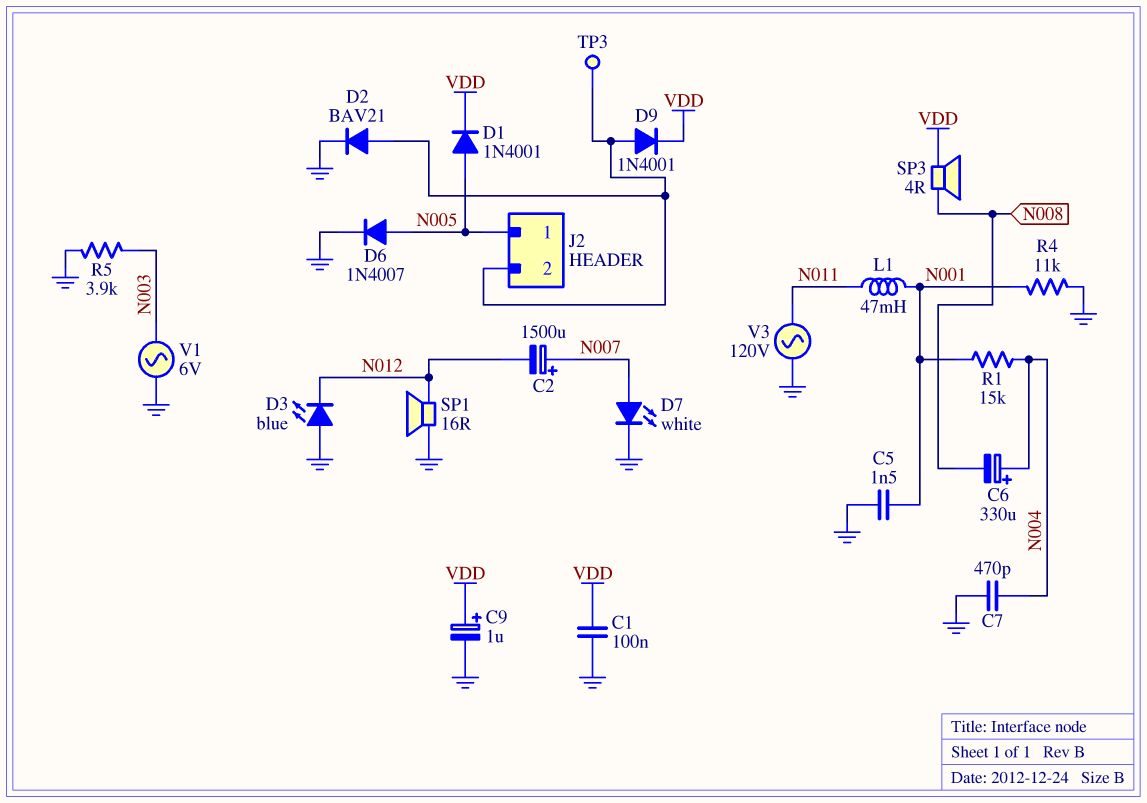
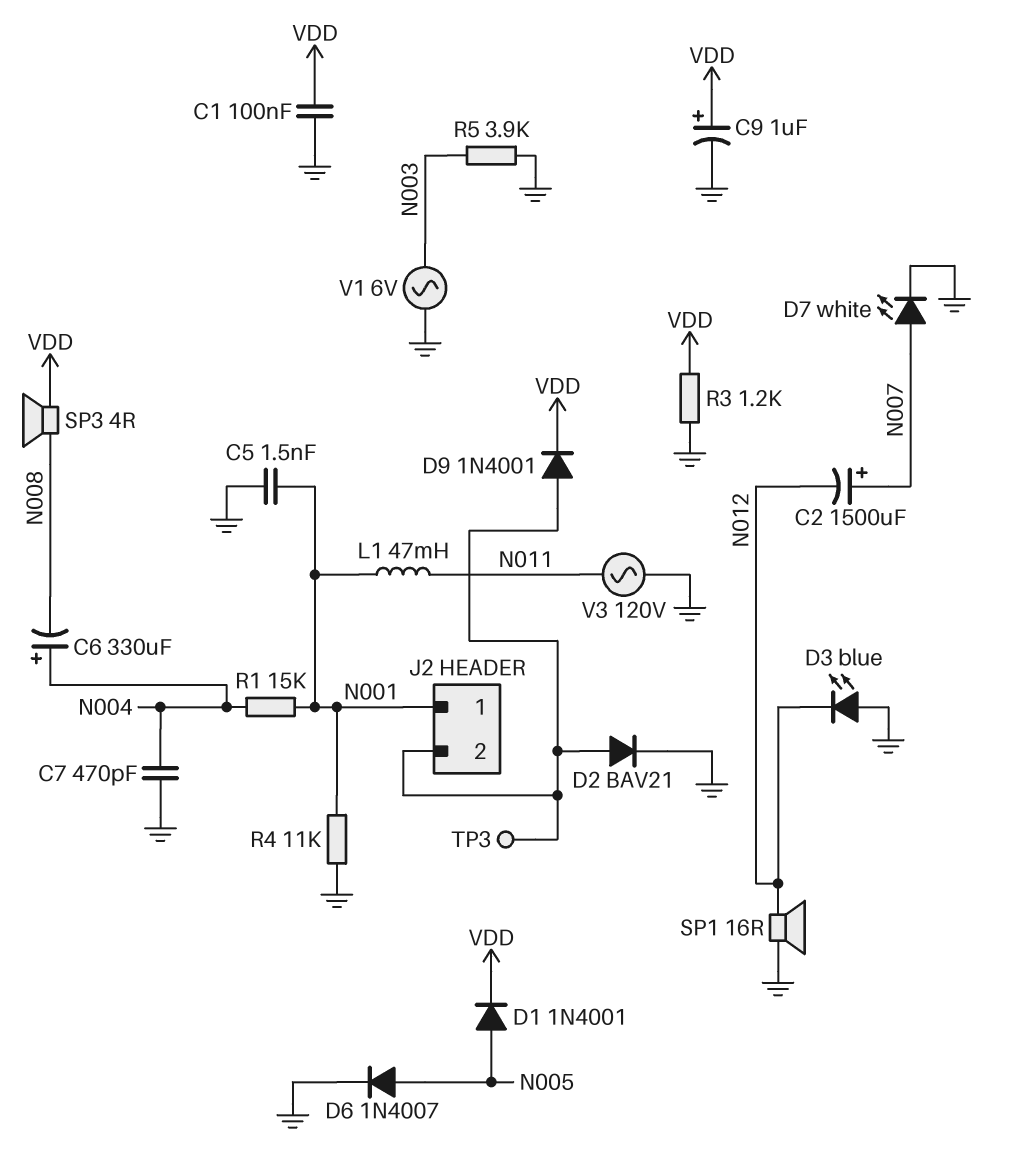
J2 pin 1: N005 -> N001
R3: none -> 1.2k (GND, VDD)

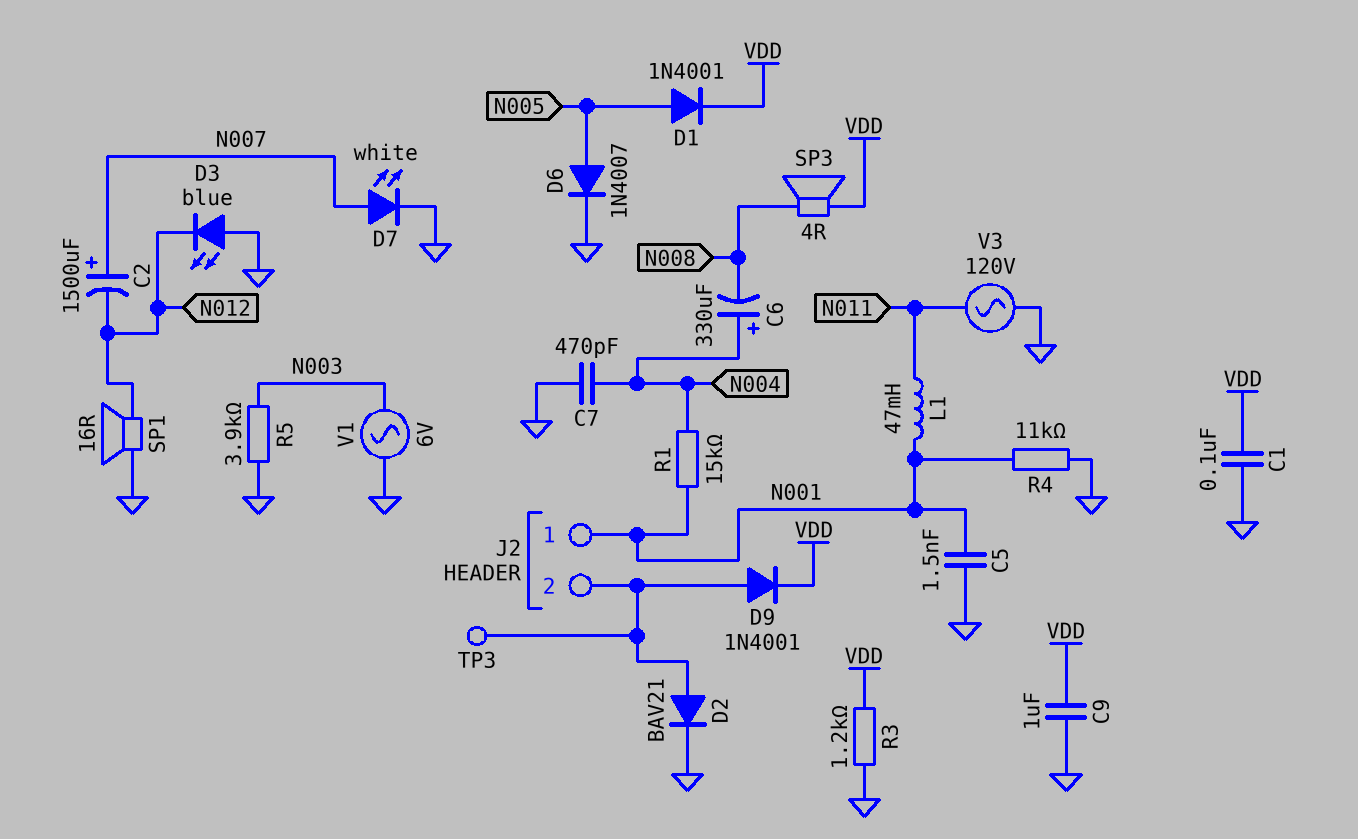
C9: 1uF (plus VDD, minus GND) -> 1uF (GND, VDD)

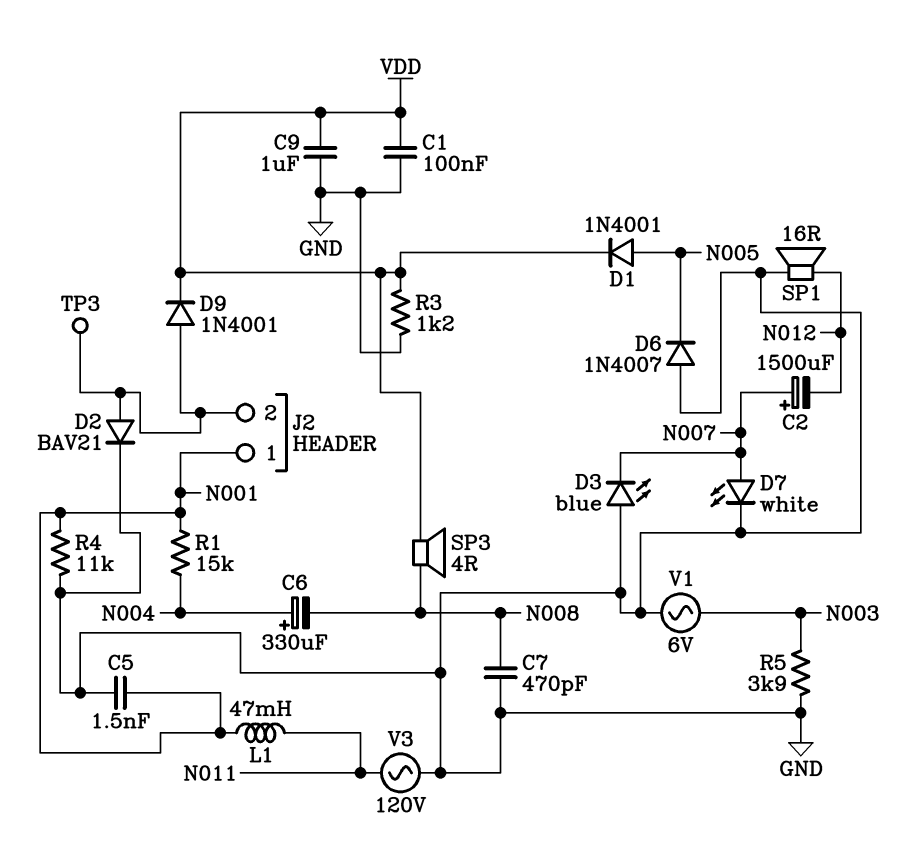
C7: 470pF (GND, N004) -> 470pF (GND, N008)
D3: LED blue (A GND, K N012) -> LED blue (A GND, K N007)
D6: diode 1N4007 (A N005, K GND) -> diode 1N4007 (A GND, K N005)

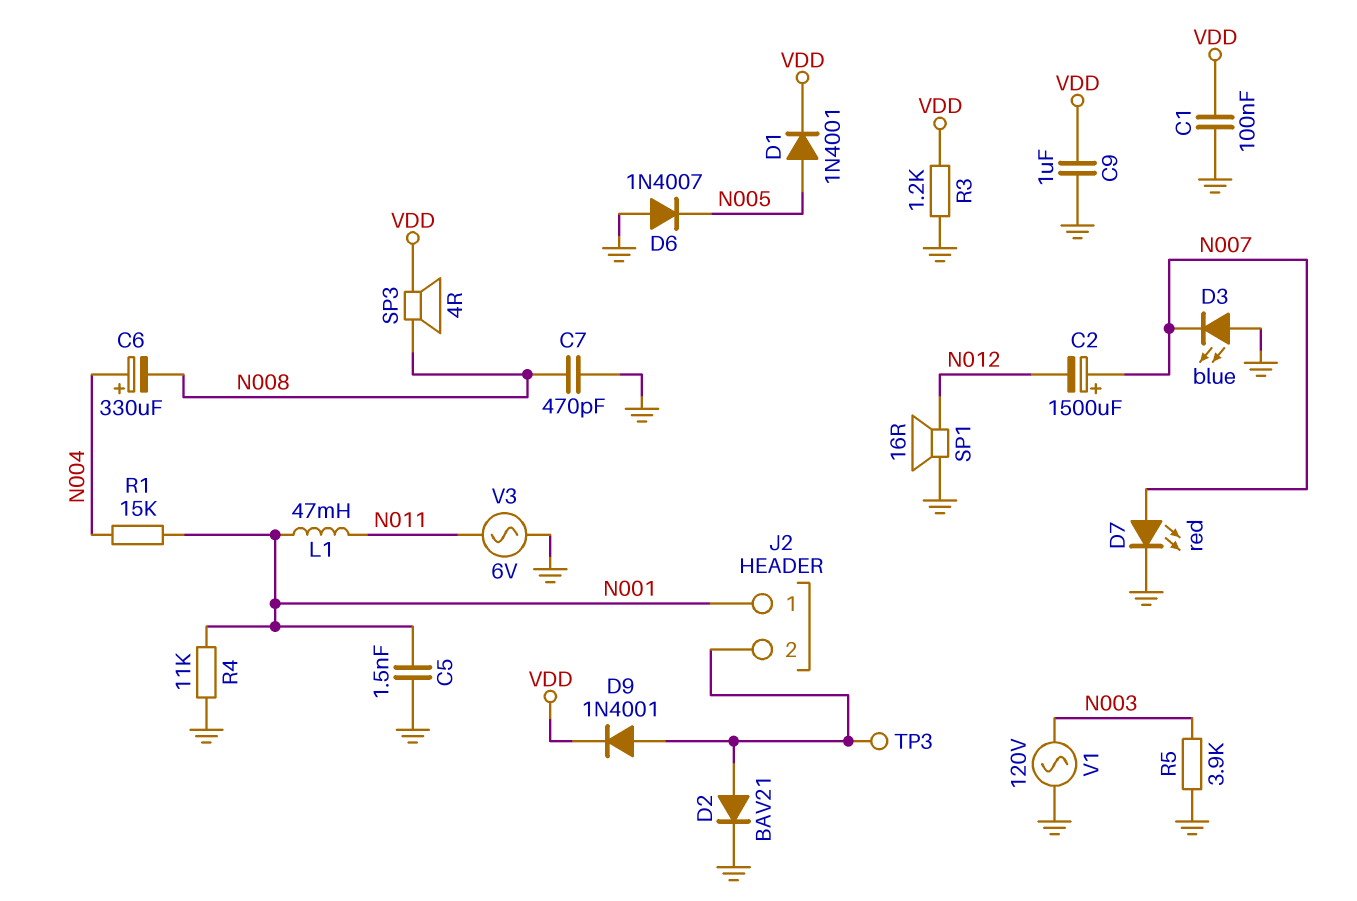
D7: LED white (A N007, K GND) -> LED red (A N007, K GND)
V1: AC 6V (GND, N003) -> AC 120V (GND, N003)
V3: AC 120V (GND, N011) -> AC 6V (GND, N011)

